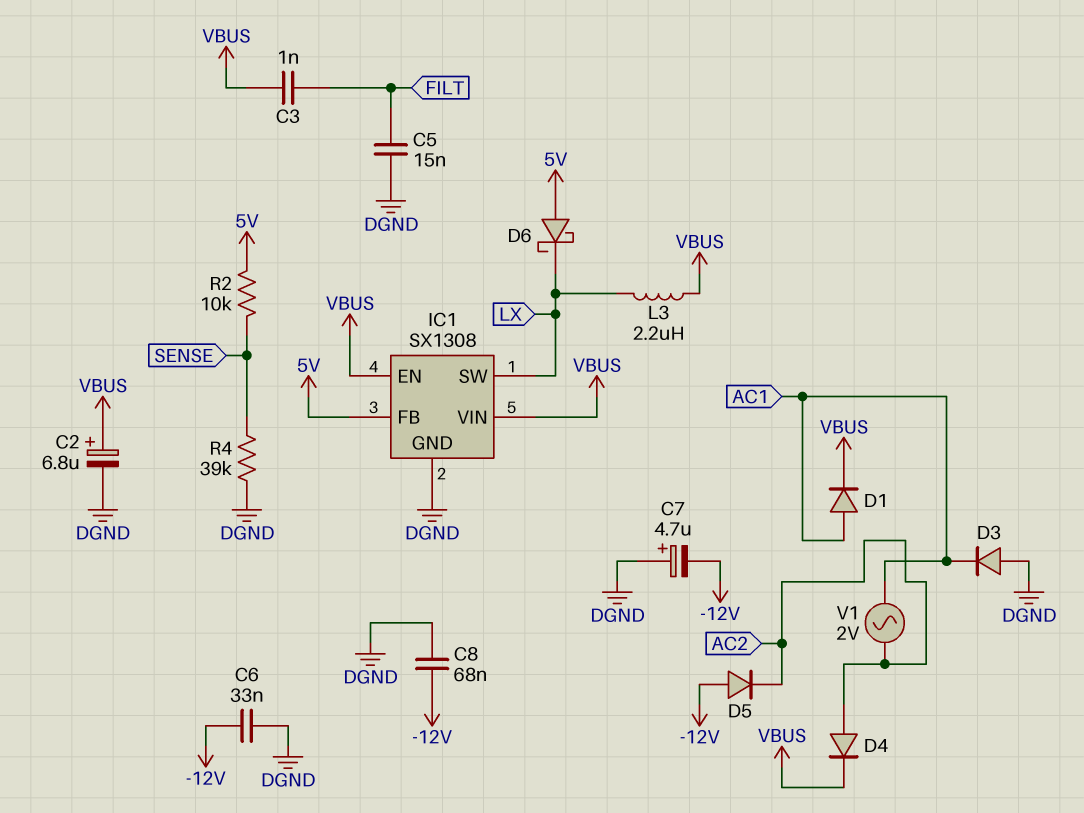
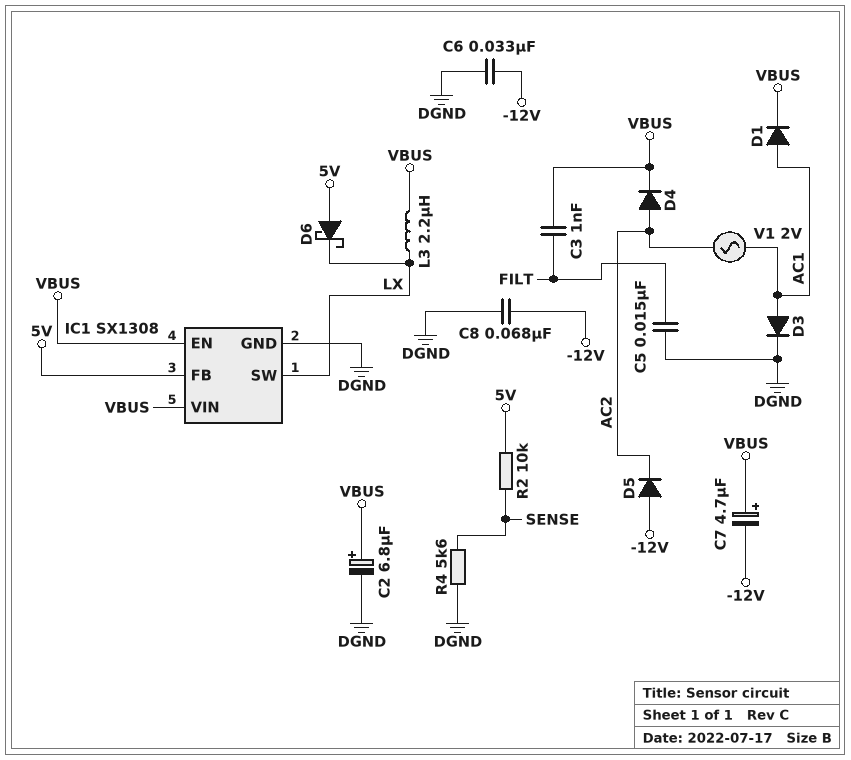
C7: 4.7uF (plus DGND, minus -12V) -> 4.7uF (plus VBUS, minus -12V)
D3: diode (A DGND, K AC1) -> diode (A AC1, K DGND)
R4: 39k (DGND, SENSE) -> 5.6k (DGND, SENSE)

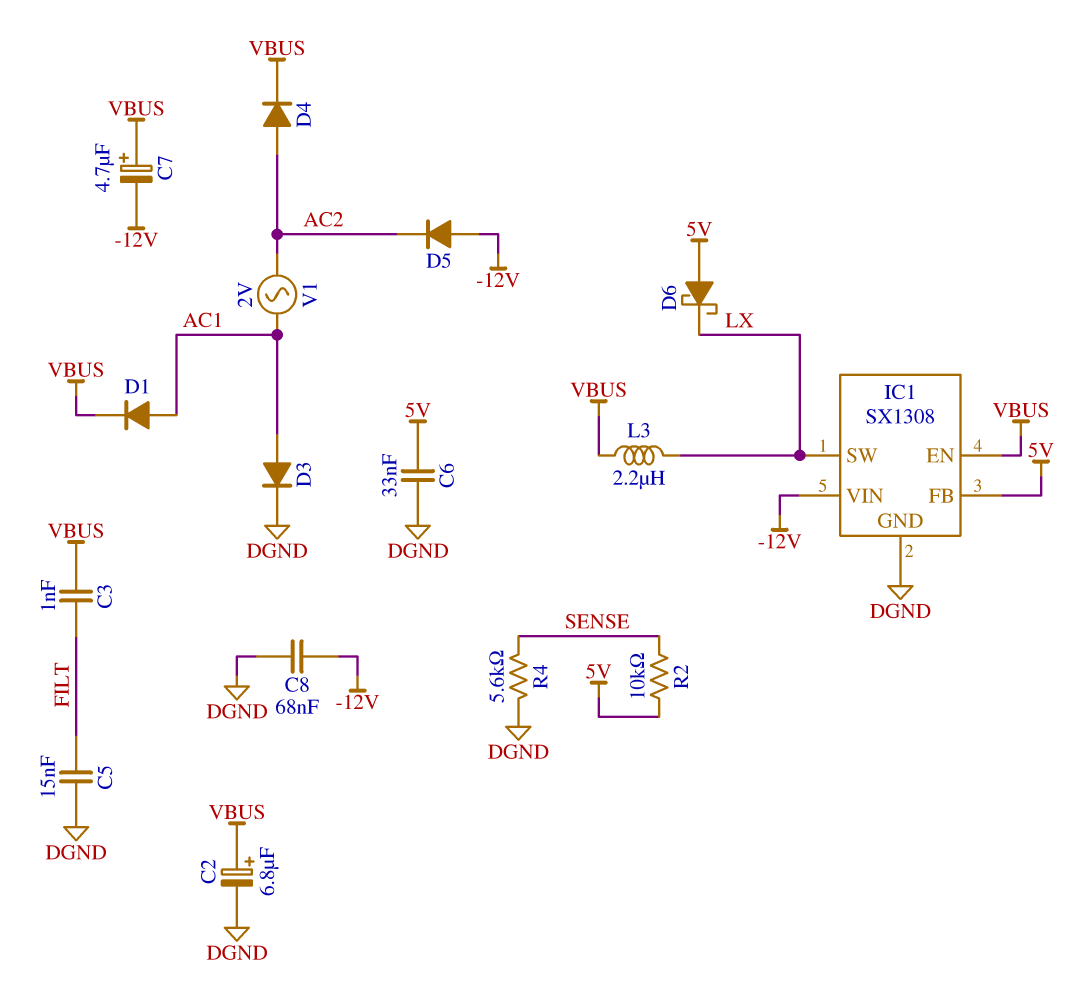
C6: 33nF (-12V, DGND) -> 33nF (5V, DGND)
IC1 pin VIN: VBUS -> -12V

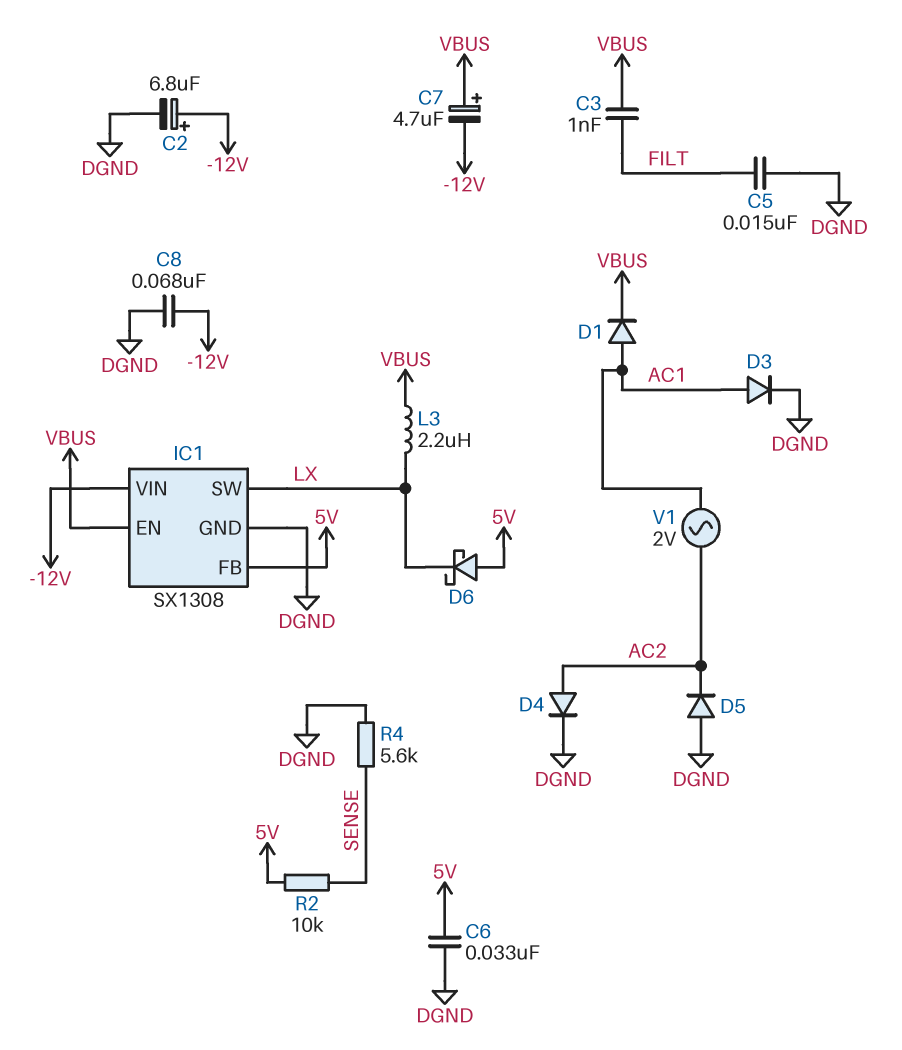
C2: 6.8uF (plus VBUS, minus DGND) -> 6.8uF (plus -12V, minus DGND)
D4: diode (A AC2, K VBUS) -> diode (A AC2, K DGND)
D5: diode (A -12V, K AC2) -> diode (A DGND, K AC2)

